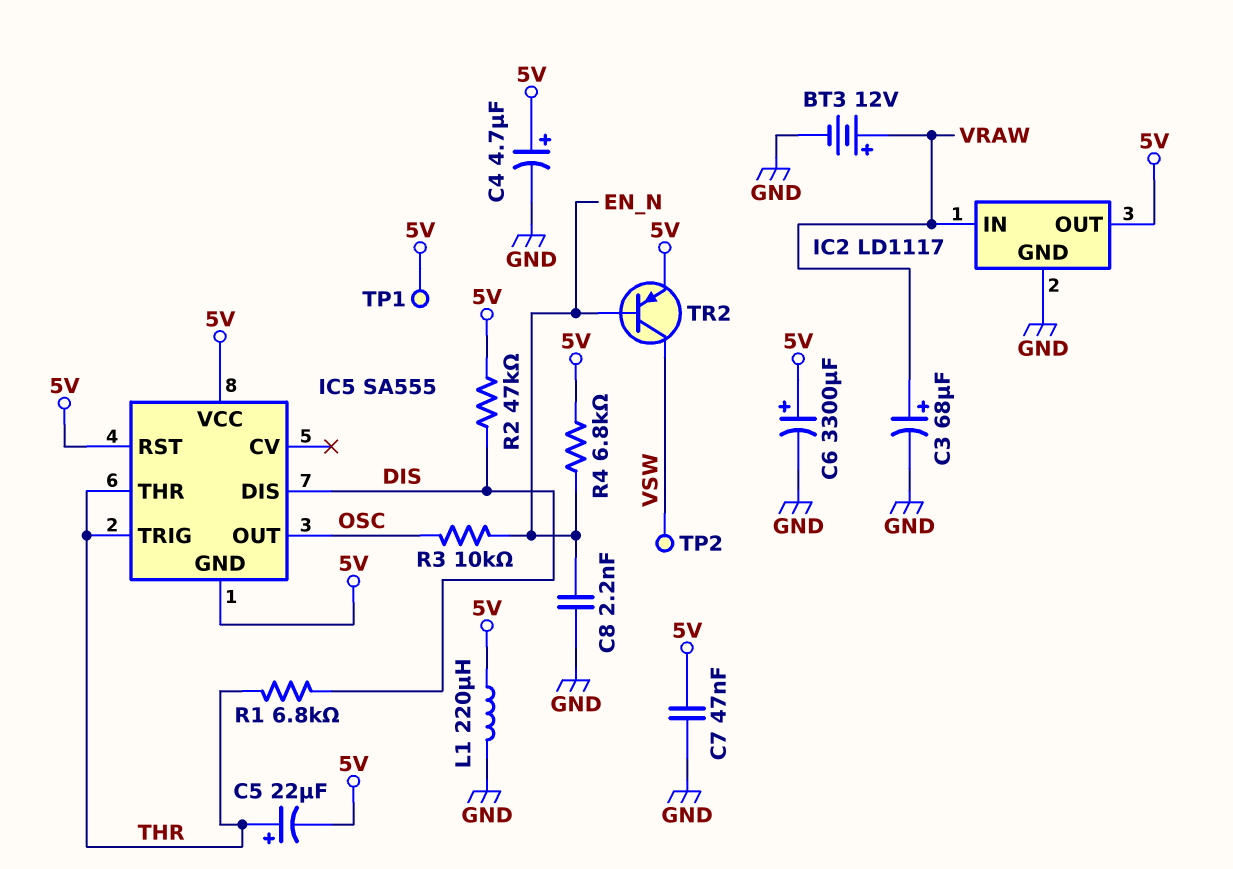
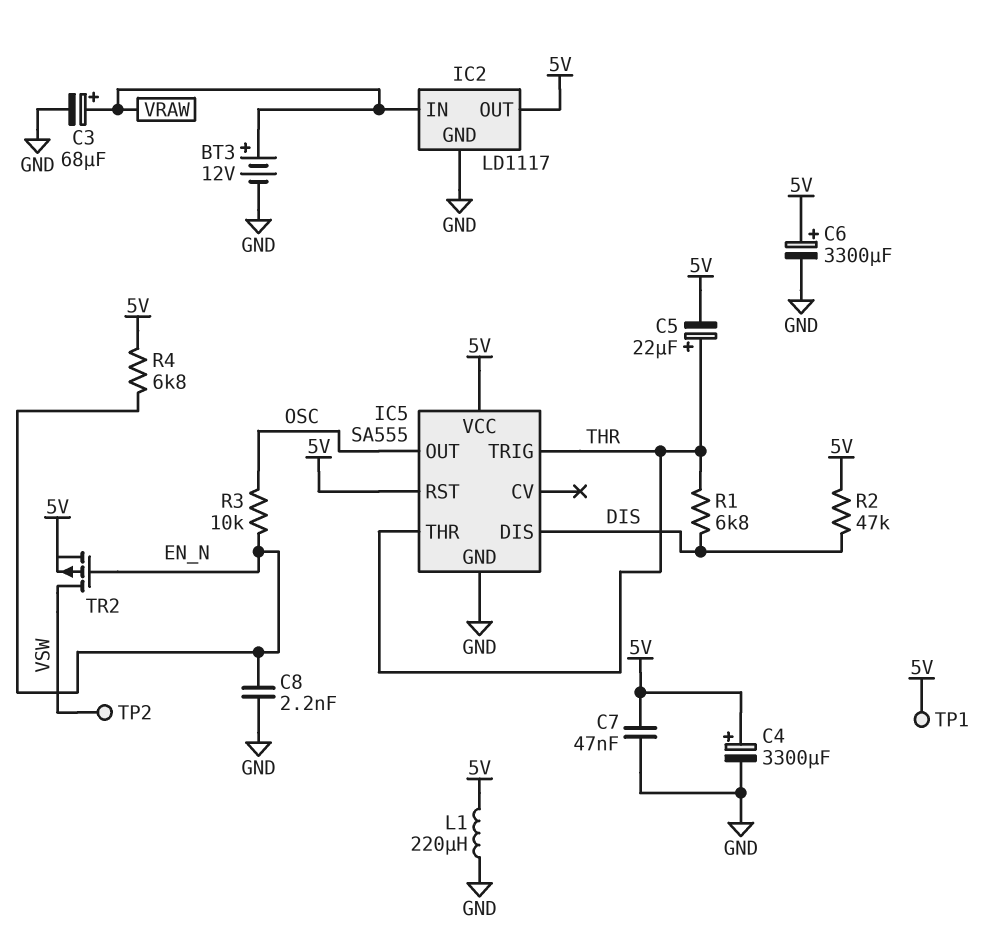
C4: 4.7uF (plus 5V, minus GND) -> 3300uF (plus 5V, minus GND)
IC5 pin GND: 5V -> GND
TR2: PNP (B EN_N, C VSW, E 5V) -> PMOS (G EN_N, D VSW, S 5V)

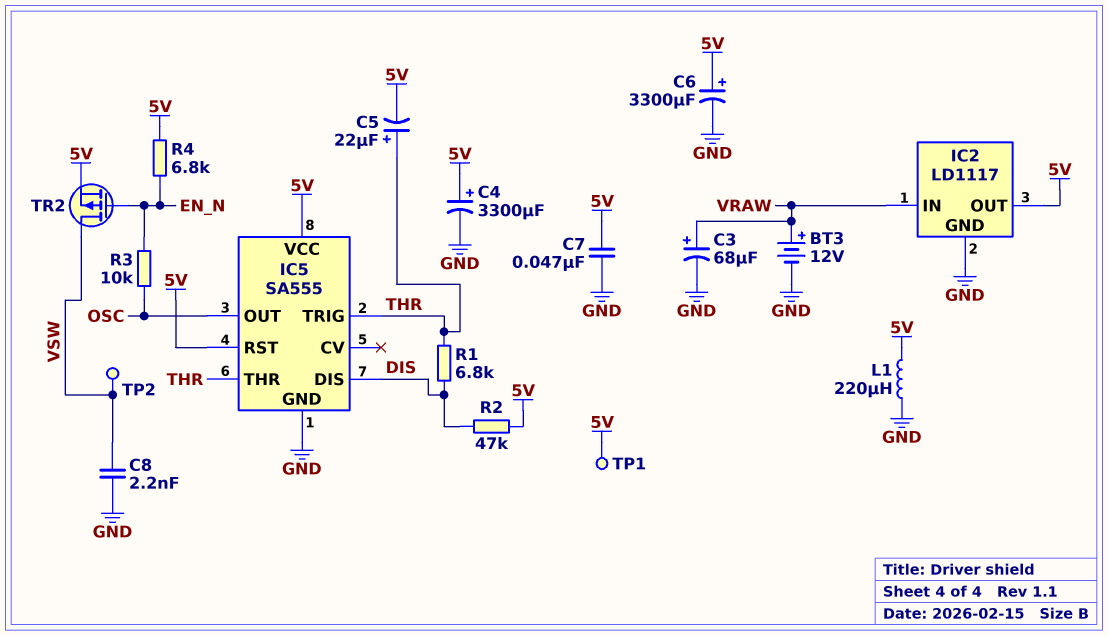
C8: 2.2nF (EN_N, GND) -> 2.2nF (GND, VSW)

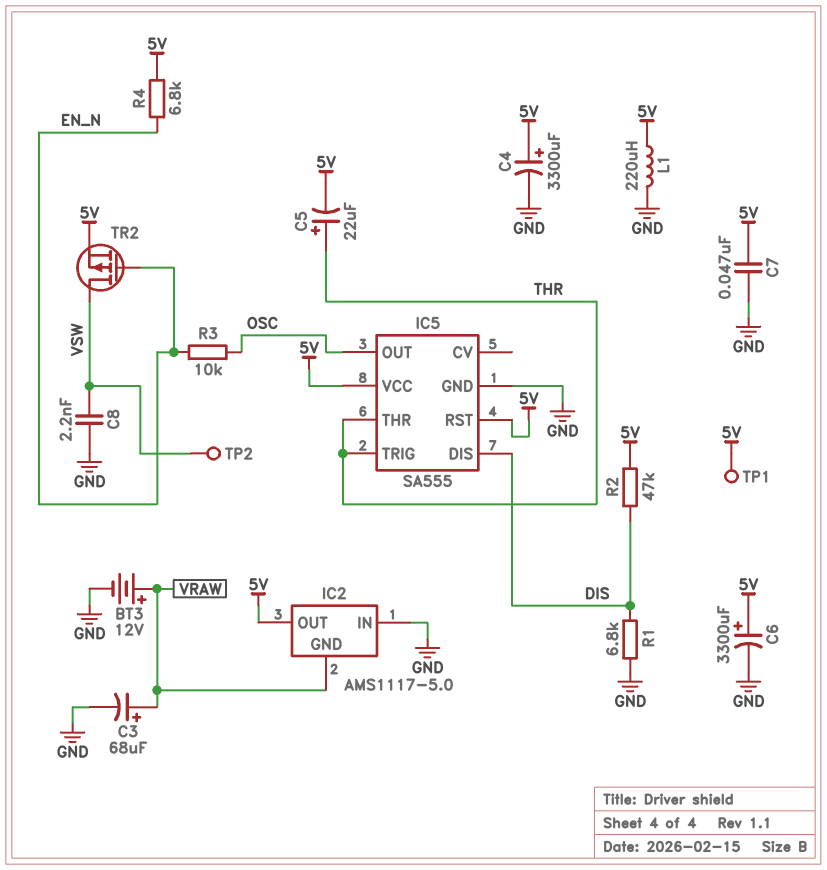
IC2: LD1117 -> AMS1117-5.0
IC2 pin GND: GND -> VRAW
IC2 pin IN: VRAW -> GND
R1: 6.8k (DIS, THR) -> 6.8k (DIS, GND)

